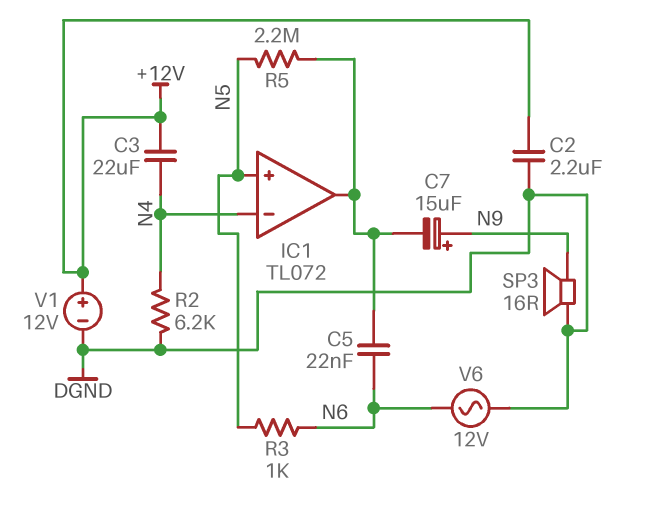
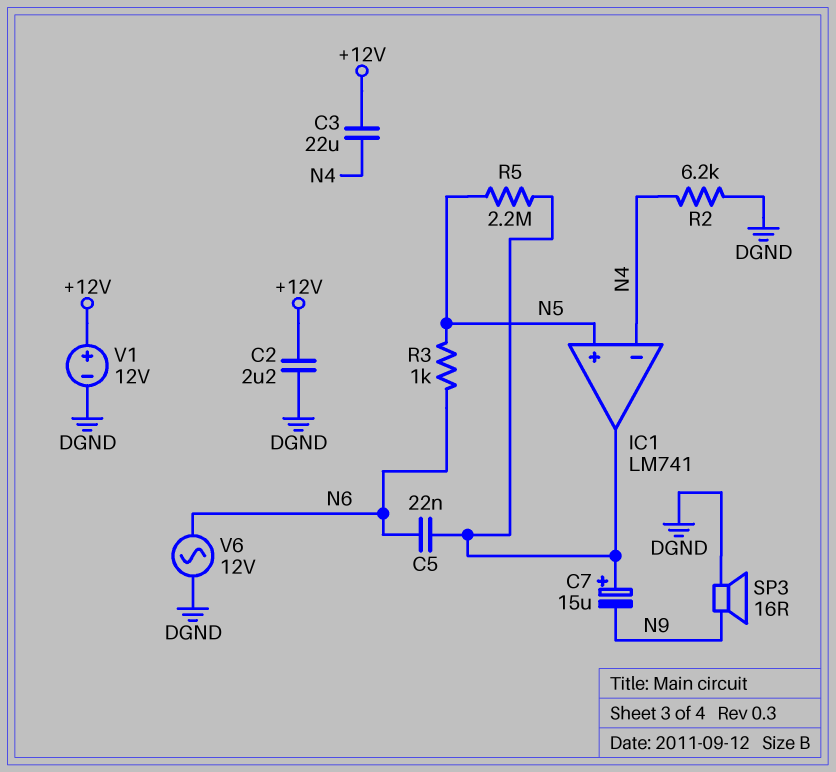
C7: 15uF (plus N9, minus IC1/out) -> 15uF (plus IC1/out, minus N9)
IC1: TL072 -> LM741

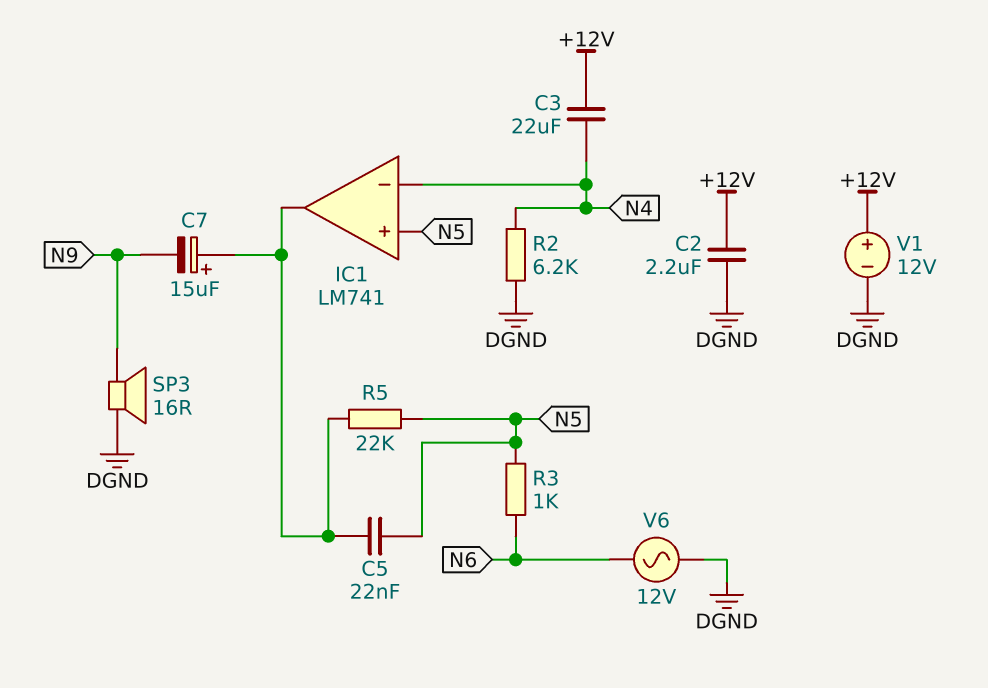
C5: 22nF (IC1/out, N6) -> 22nF (IC1/out, N5)
R5: 2.2M (IC1/out, N5) -> 22k (IC1/out, N5)

